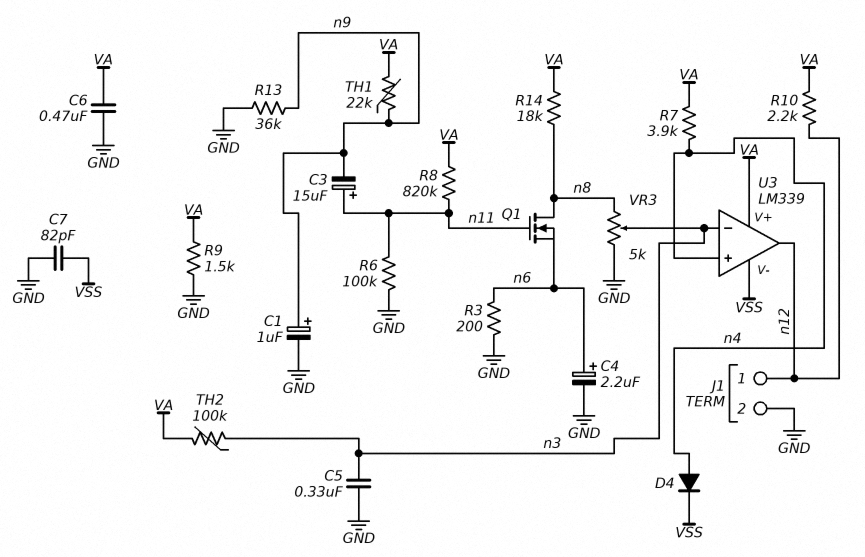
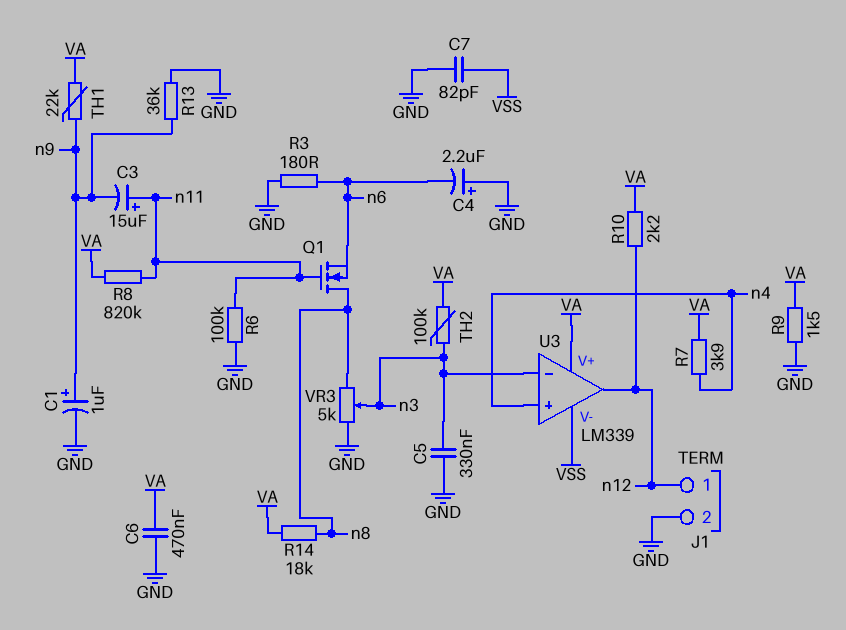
C4: 2.2uF (plus n6, minus GND) -> 2.2uF (plus GND, minus n6)
D4: diode (A n4, K VSS) -> none
R3: 200 (GND, n6) -> 180 (GND, n6)

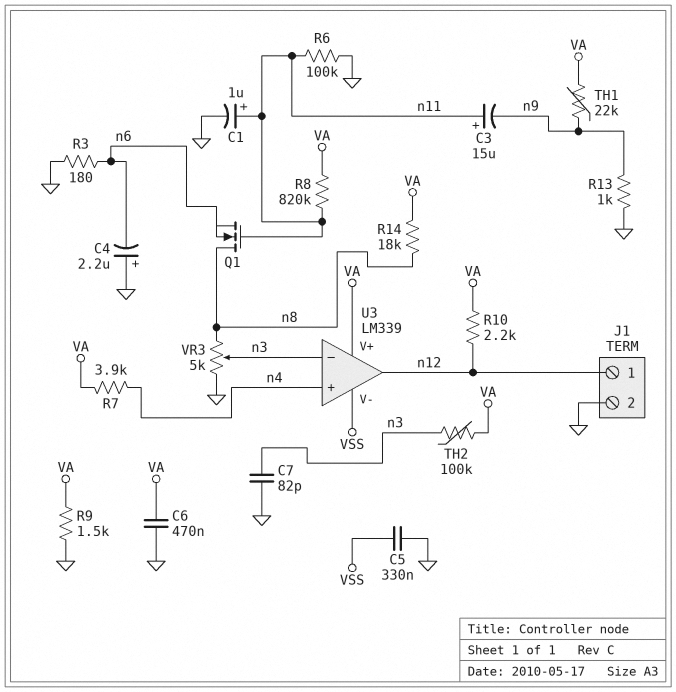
C1: 1uF (plus n9, minus GND) -> 1uF (plus n11, minus GND)
C5: 330nF (GND, n3) -> 330nF (GND, VSS)
C7: 82pF (GND, VSS) -> 82pF (GND, n3)
R13: 36k (GND, n9) -> 1k (GND, n9)

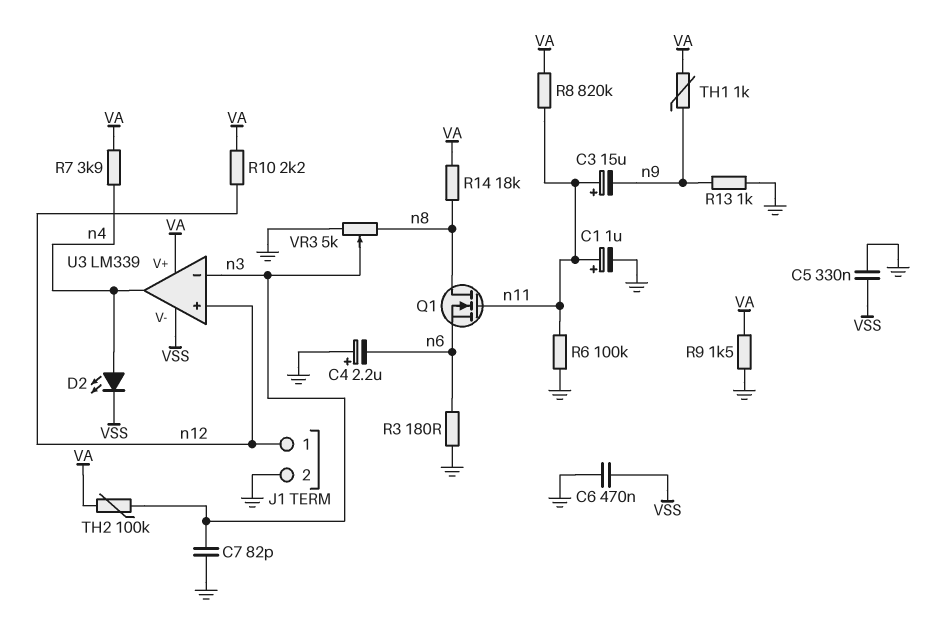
C6: 470nF (GND, VA) -> 470nF (GND, VSS)
D2: none -> LED (A n4, K VSS)
TH1: 22k (VA, n9) -> 1k (VA, n9)
U3 pin in+: n4 -> n12
U3 pin out: n12 -> n4

